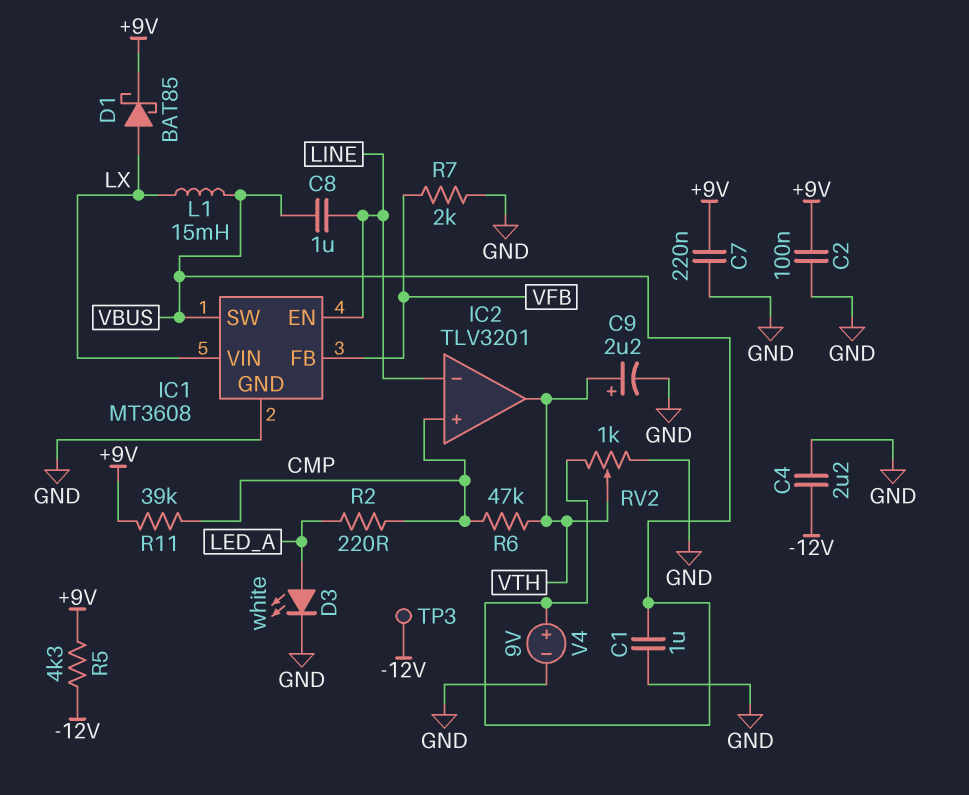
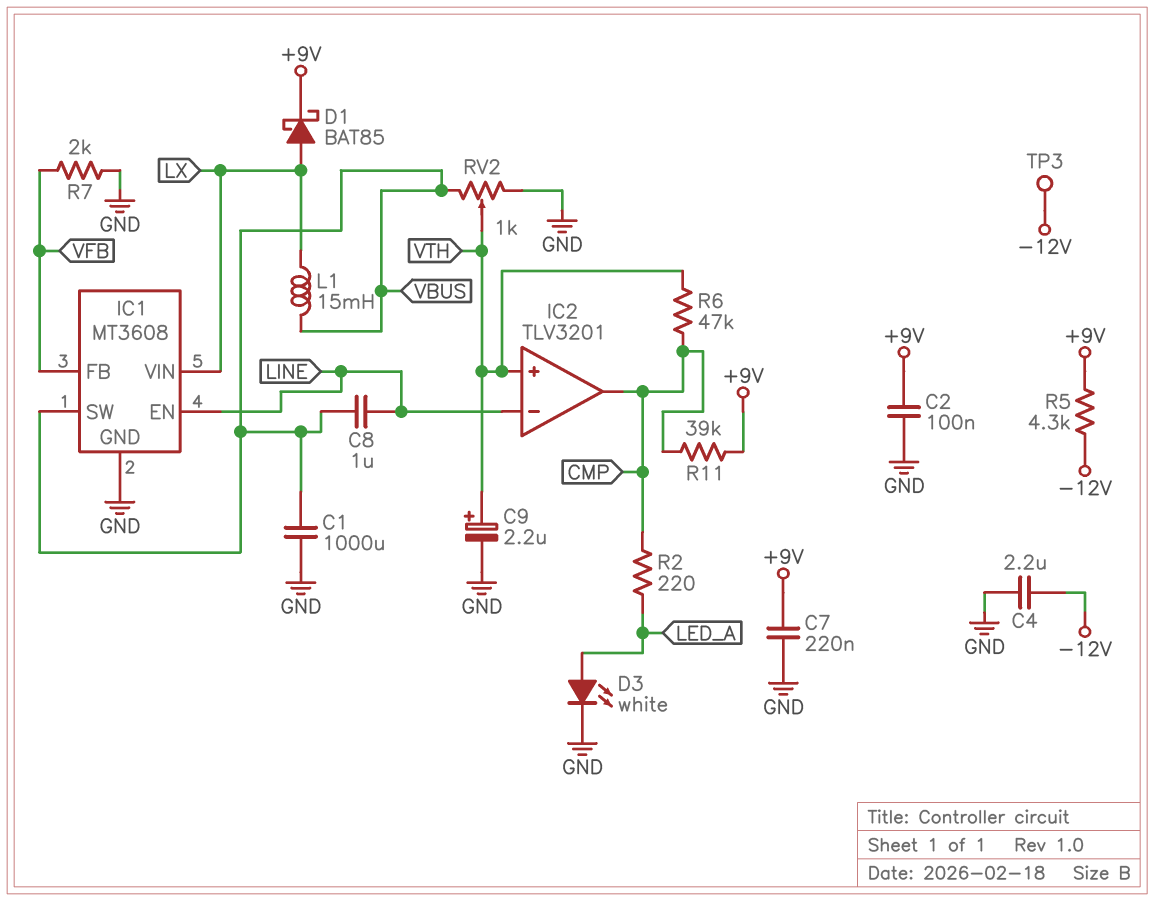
C1: 1uF (GND, VBUS) -> 1000uF (GND, VBUS)
IC2 pin in+: CMP -> VTH
IC2 pin out: VTH -> CMP
V4: 9V (plus VBUS, minus GND) -> none

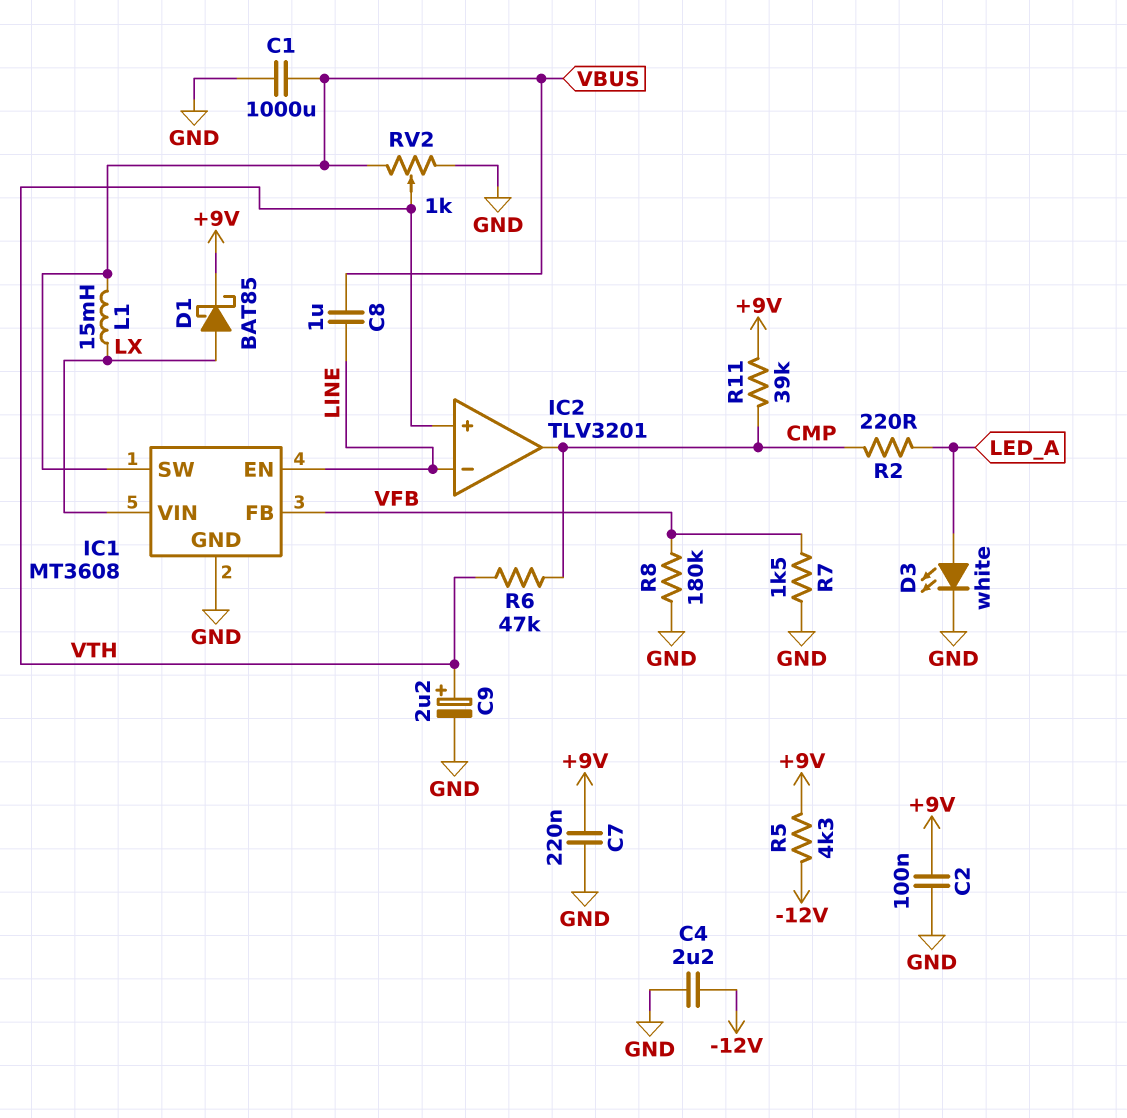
R7: 2k (GND, VFB) -> 1.5k (GND, VFB)
R8: none -> 180k (GND, VFB)
TP3: test point (-12V) -> none

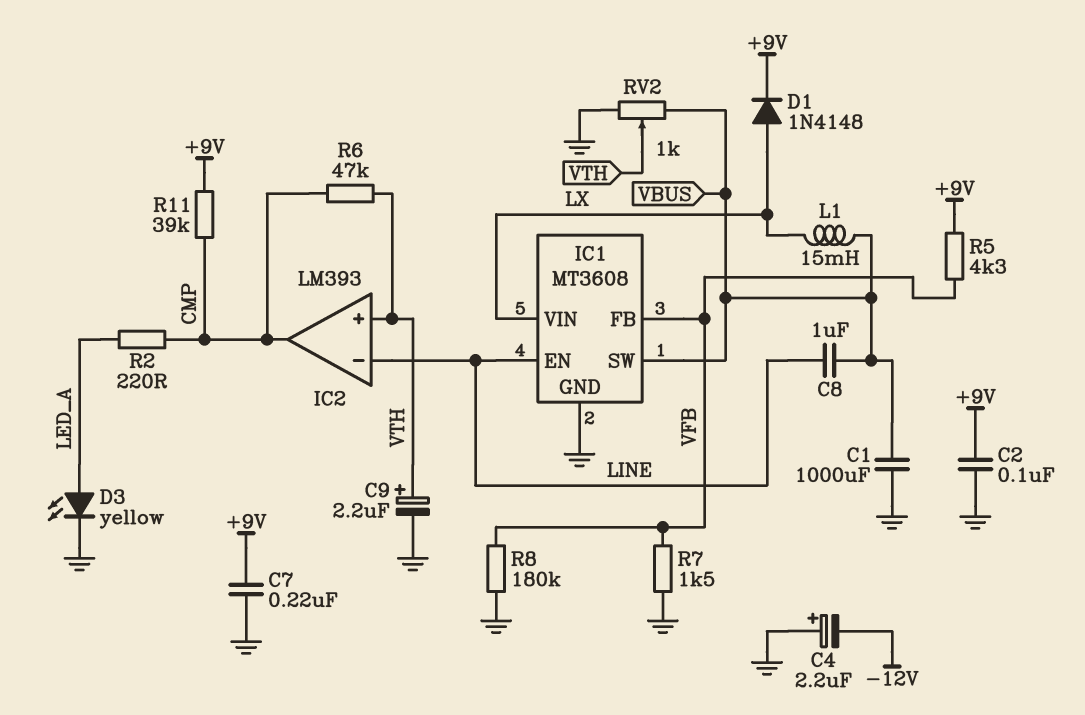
C4: 2.2uF (-12V, GND) -> 2.2uF (plus GND, minus -12V)
D1: schottky BAT85 (A LX, K +9V) -> diode 1N4148 (A LX, K +9V)
D3: LED white (A LED_A, K GND) -> LED yellow (A LED_A, K GND)
IC2: TLV3201 -> LM393
R5: 4.3k (+9V, -12V) -> 4.3k (+9V, VFB)

